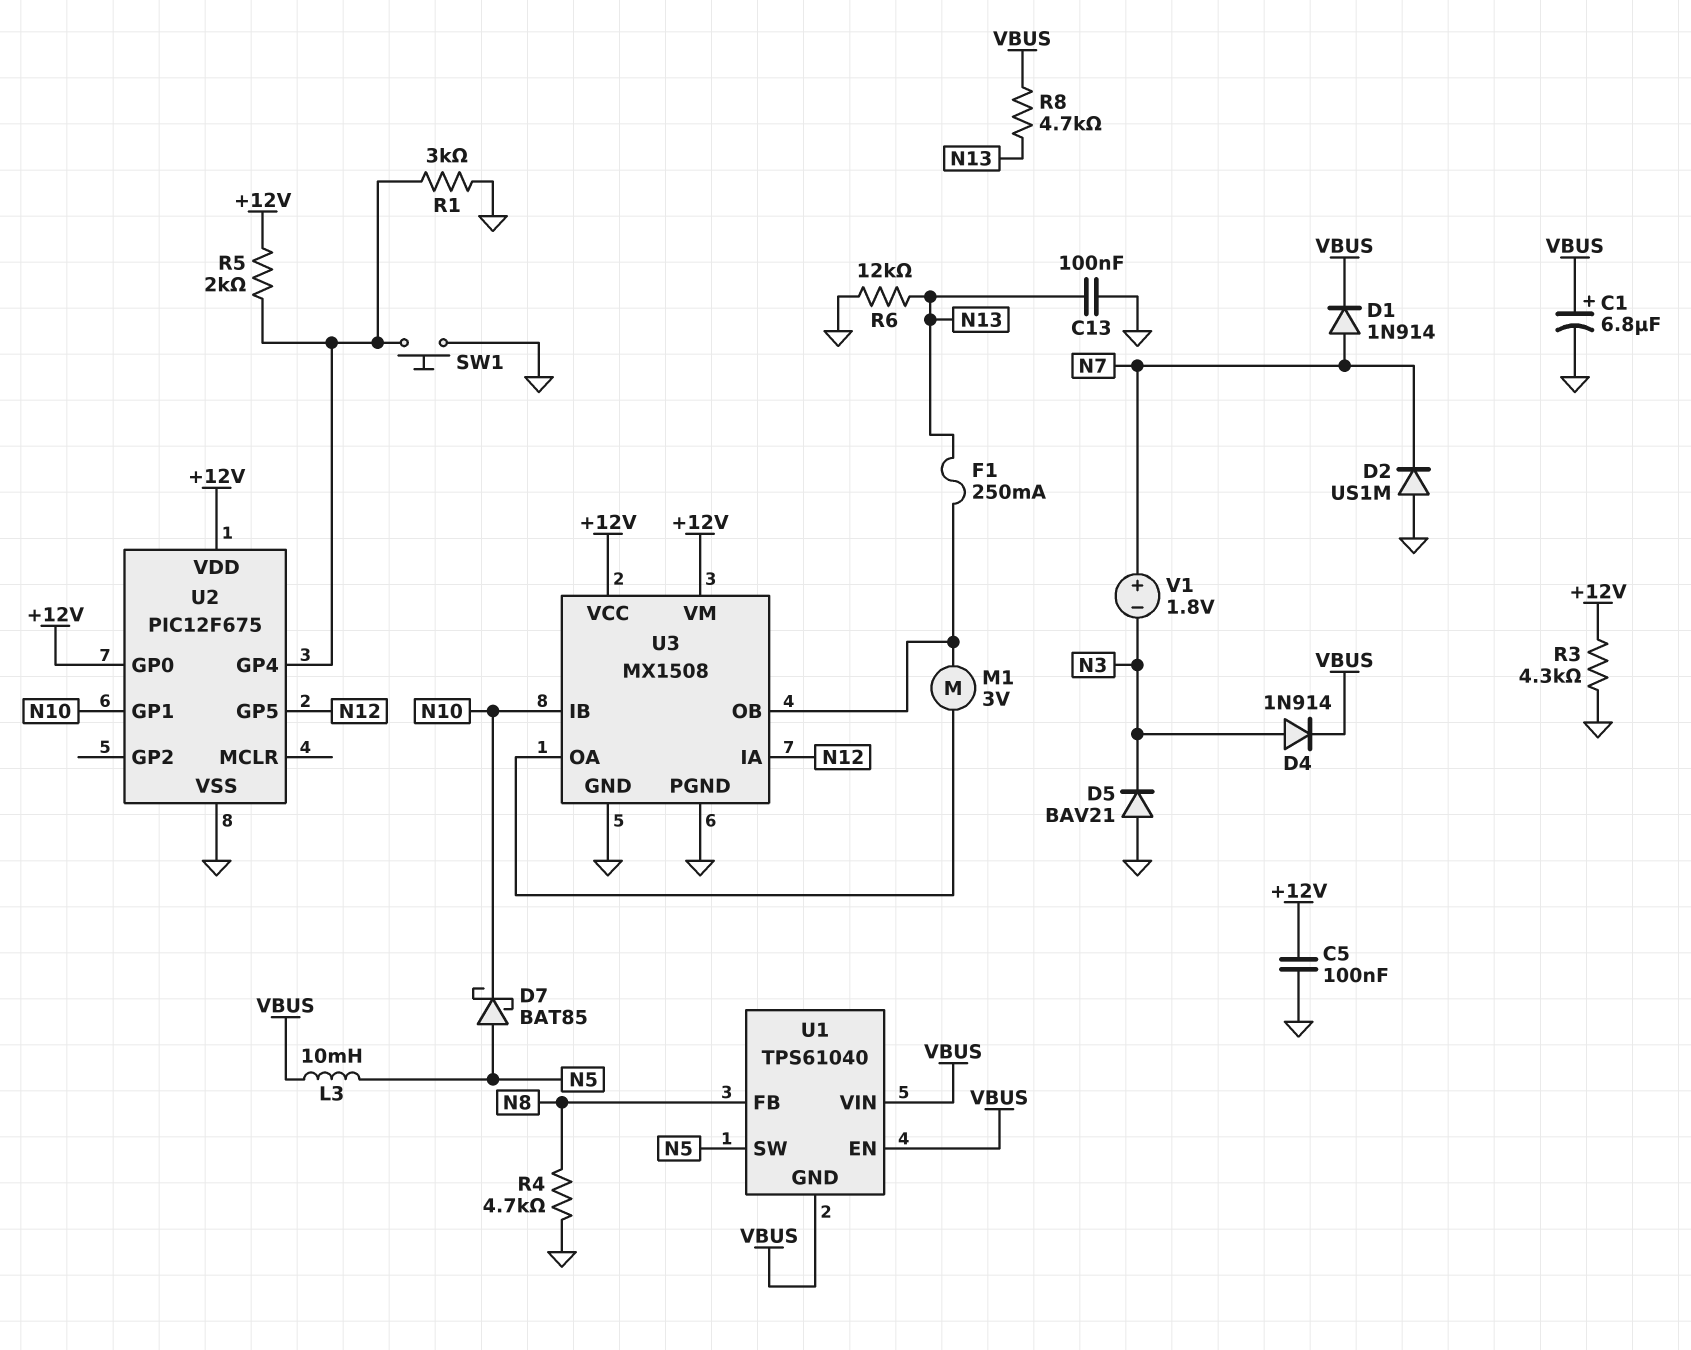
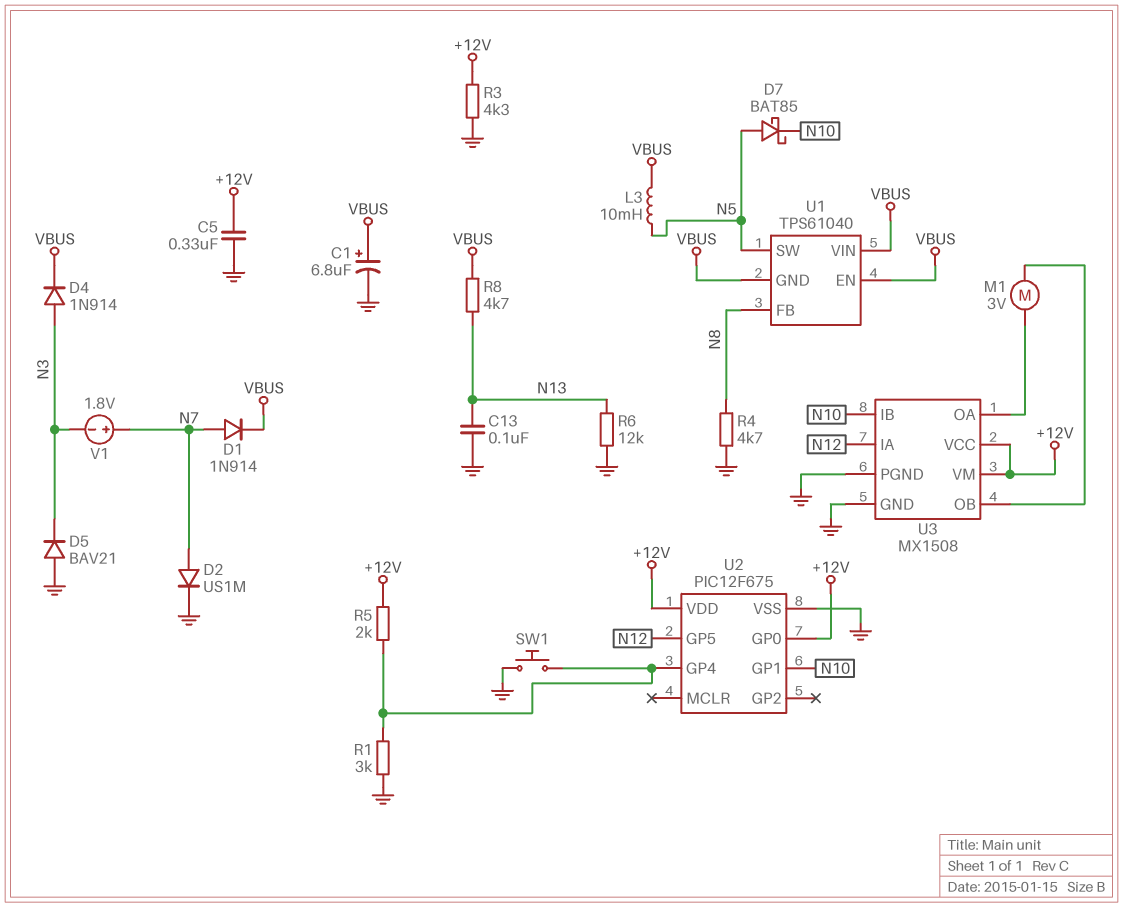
C5: 100nF (+12V, GND) -> 330nF (+12V, GND)
D2: diode US1M (A GND, K N7) -> diode US1M (A N7, K GND)
F1: 250mA (N13, U3/OB) -> none

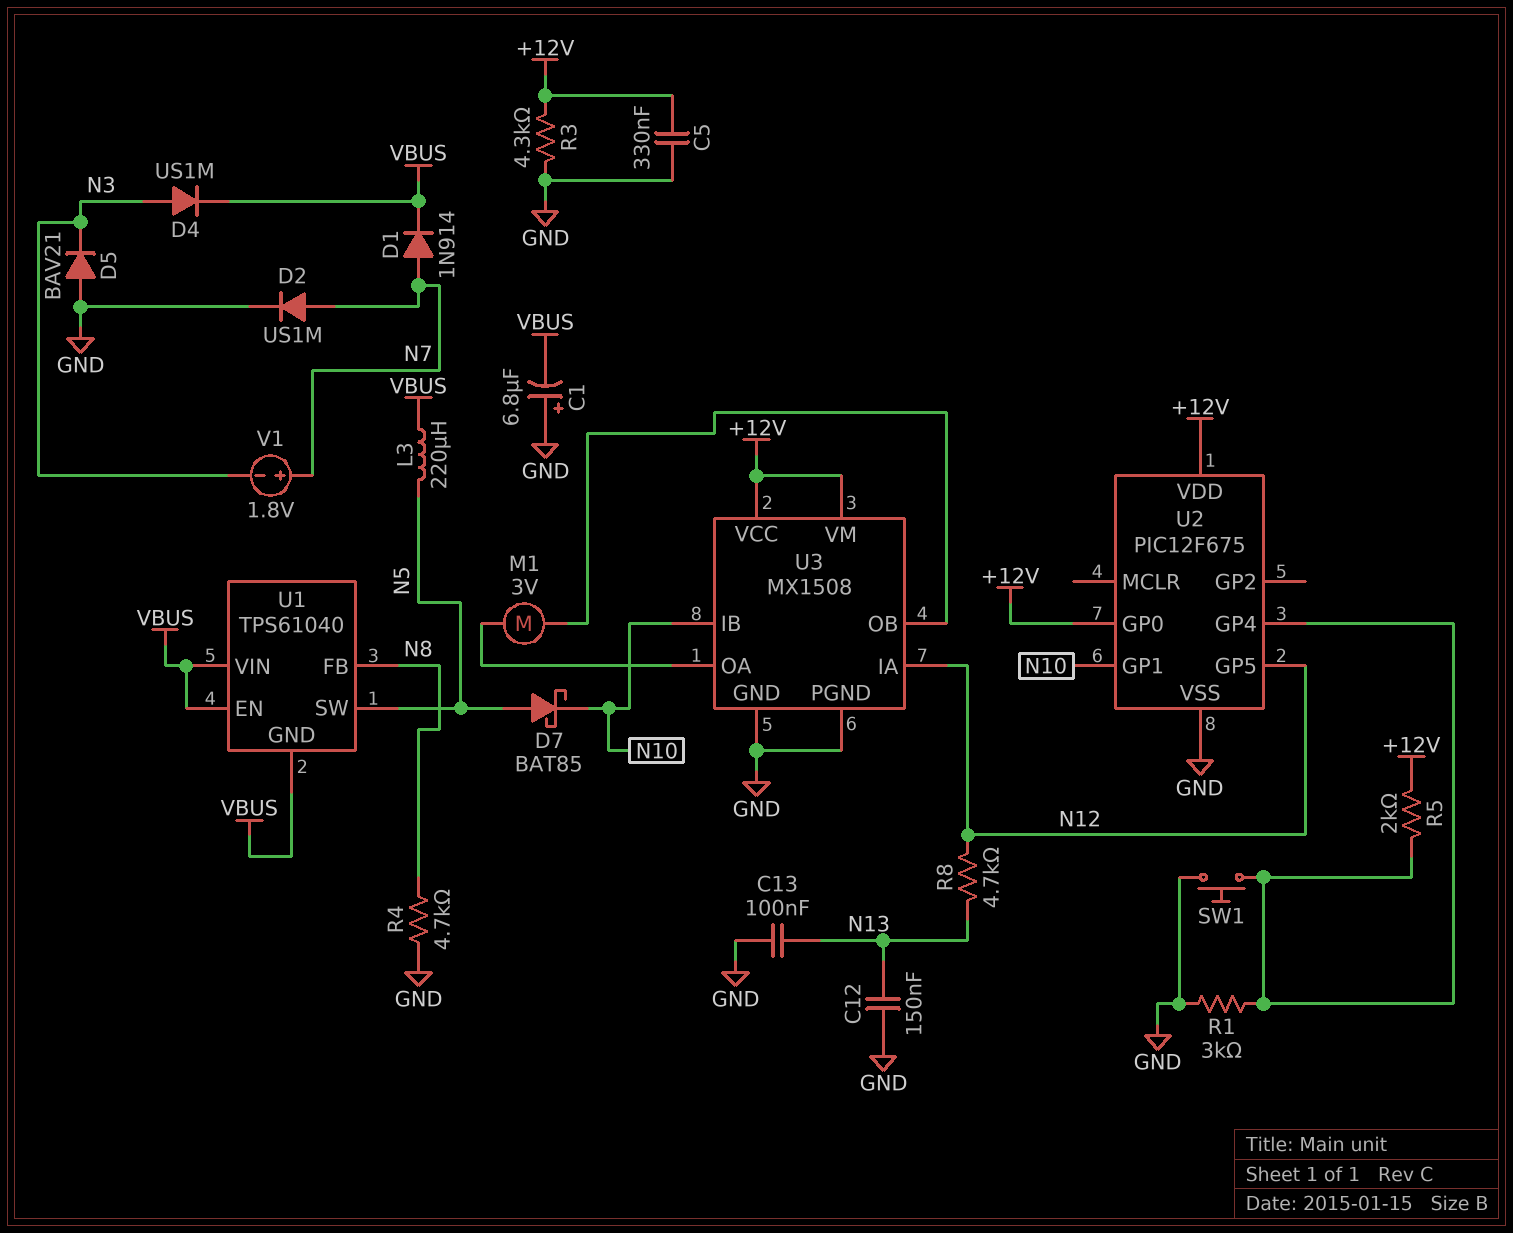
C1: 6.8uF (plus VBUS, minus GND) -> 6.8uF (plus GND, minus VBUS)
C12: none -> 150nF (GND, N13)
D4: diode 1N914 (A N3, K VBUS) -> diode US1M (A N3, K VBUS)
L3: 10mH (N5, VBUS) -> 220uH (N5, VBUS)
R6: 12k (GND, N13) -> none
R8: 4.7k (N13, VBUS) -> 4.7k (N12, N13)

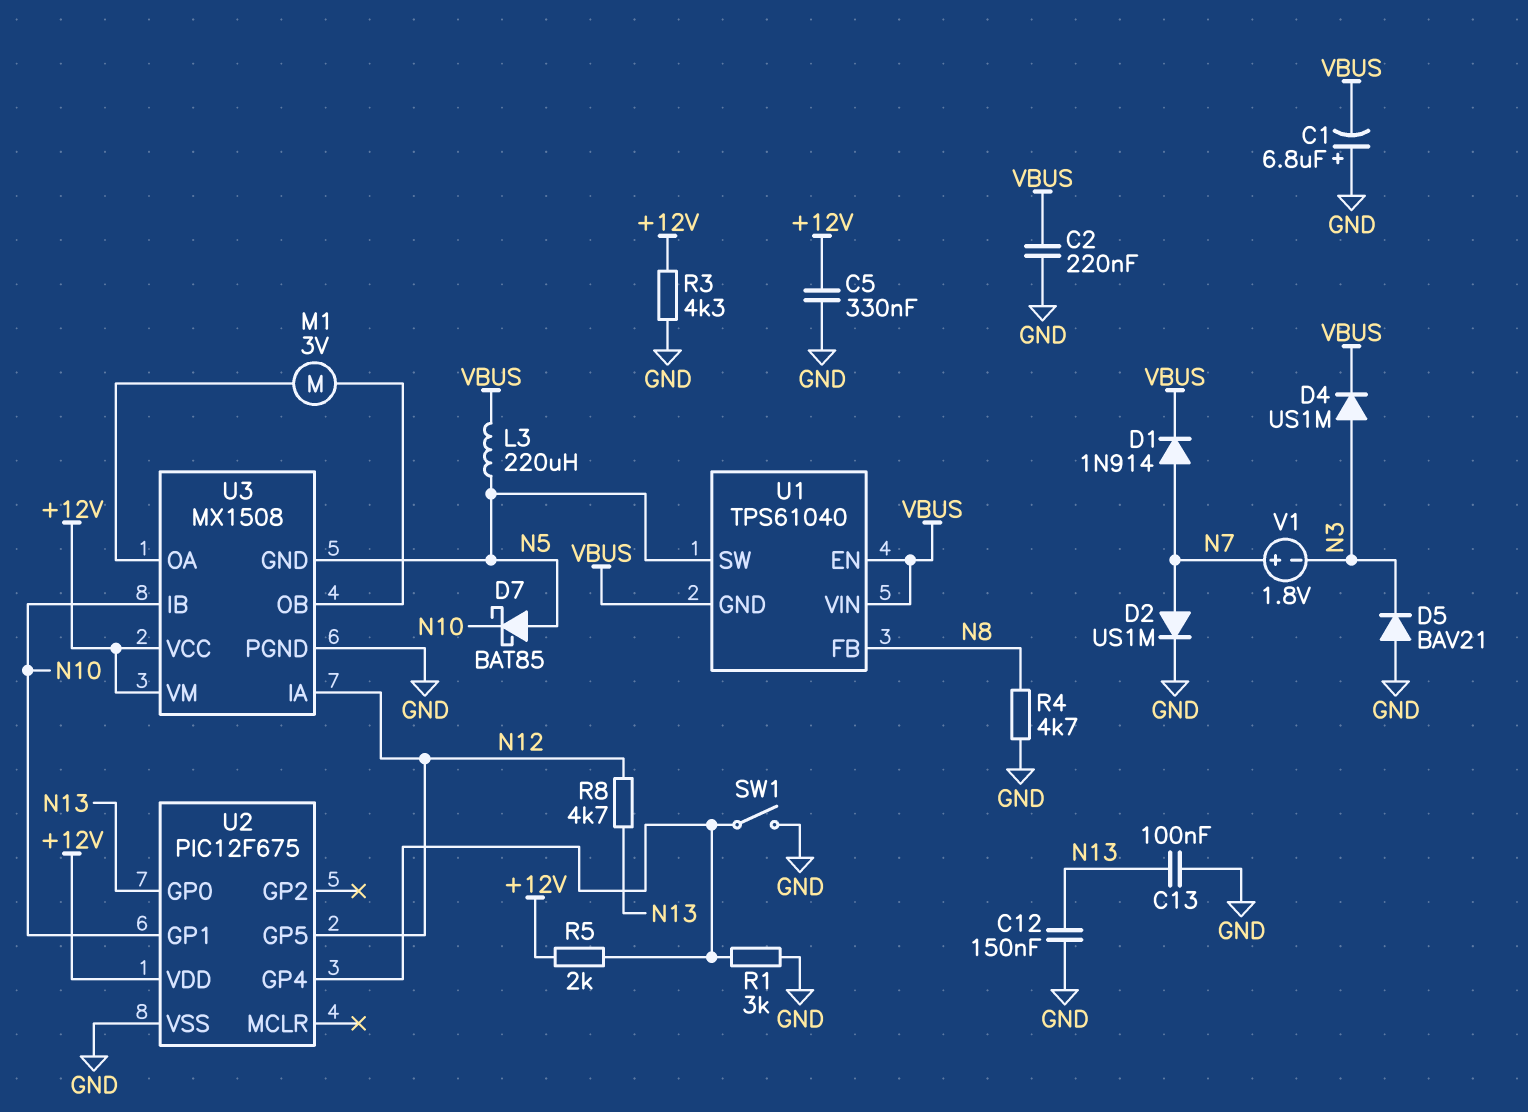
C2: none -> 220nF (GND, VBUS)
SW1: button (GND, U2/GP4) -> switch (GND, U2/GP4)
U2 pin GP0: +12V -> N13
U3 pin GND: GND -> N5

